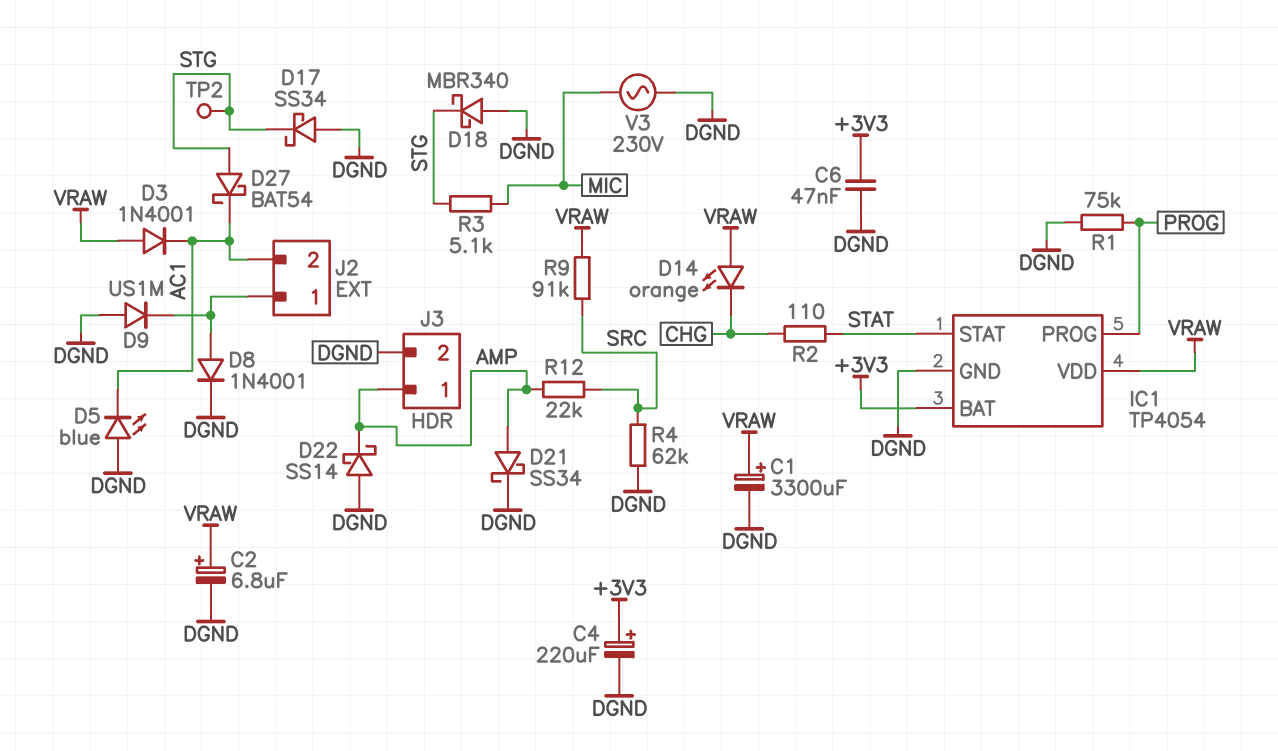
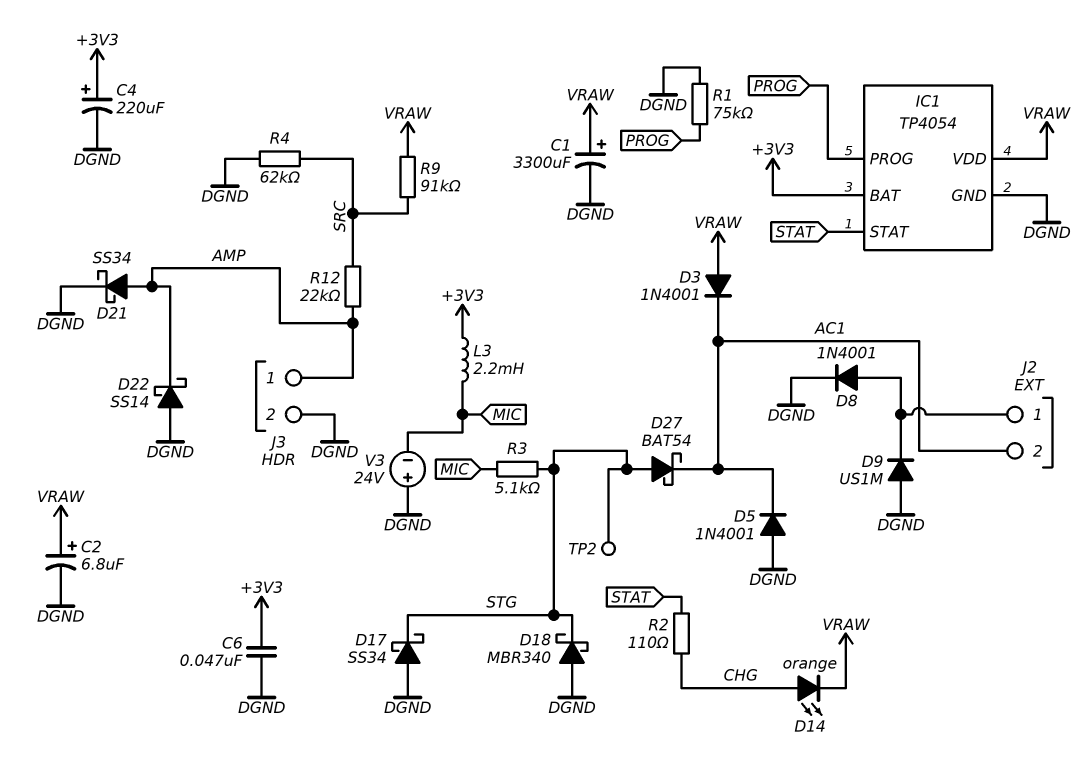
D5: LED blue (A DGND, K AC1) -> diode 1N4001 (A DGND, K AC1)
D14: LED orange (A VRAW, K CHG) -> LED orange (A CHG, K VRAW)
L3: none -> 2.2mH (+3V3, MIC)
V3: AC 230V (DGND, MIC) -> 24V (plus DGND, minus MIC)

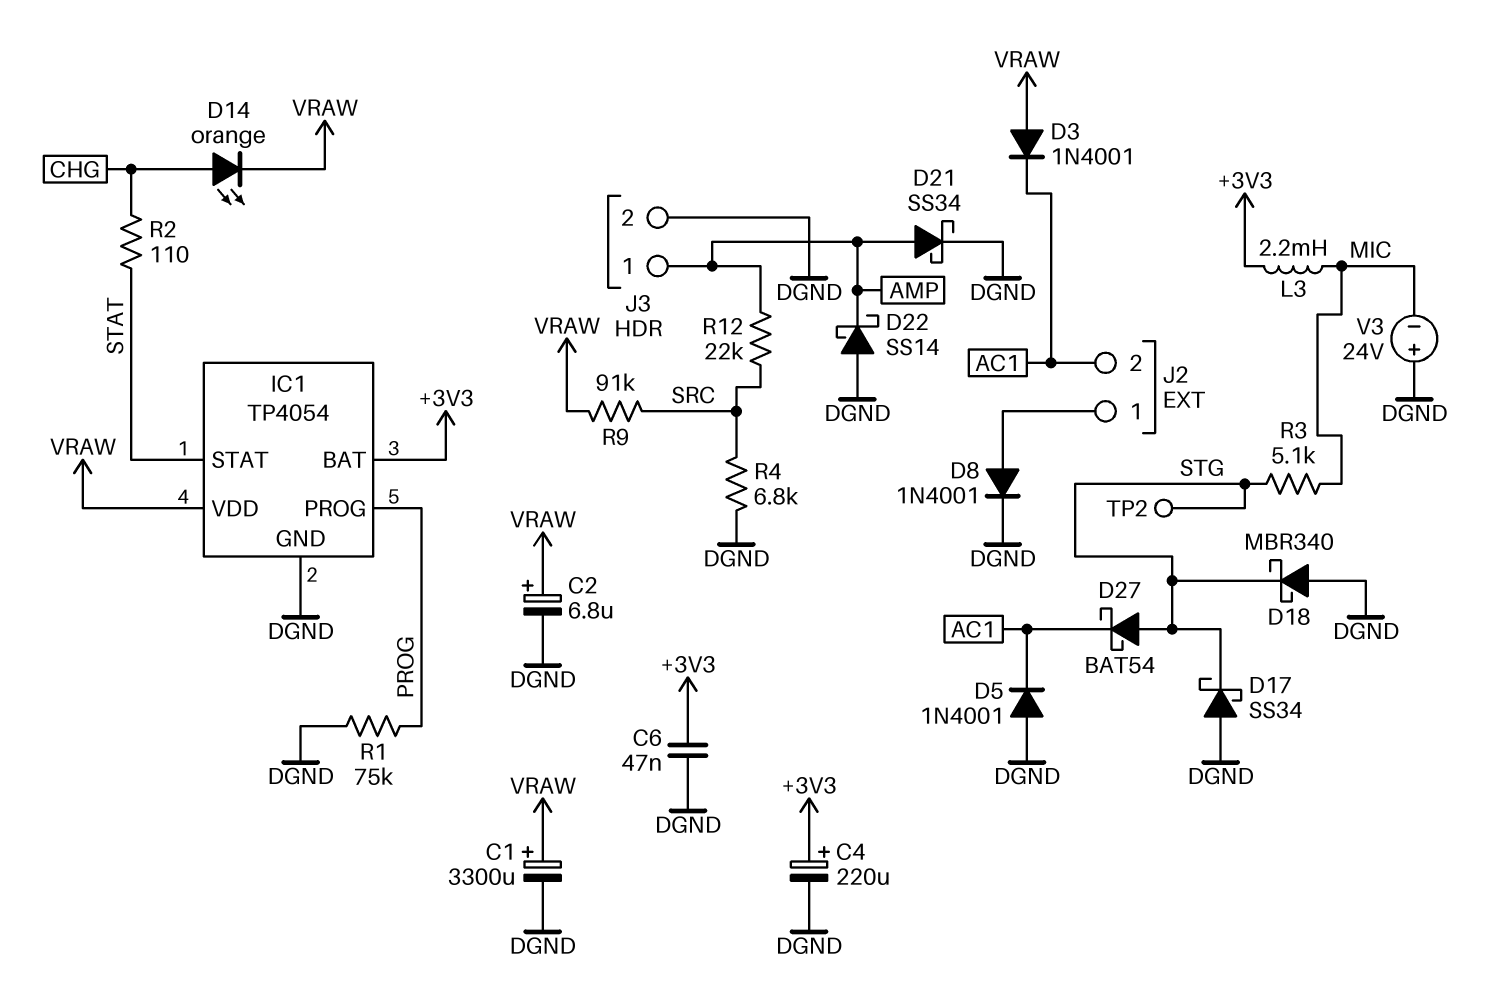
D9: diode US1M (A DGND, K J2/1) -> none
R4: 62k (DGND, SRC) -> 6.8k (DGND, SRC)

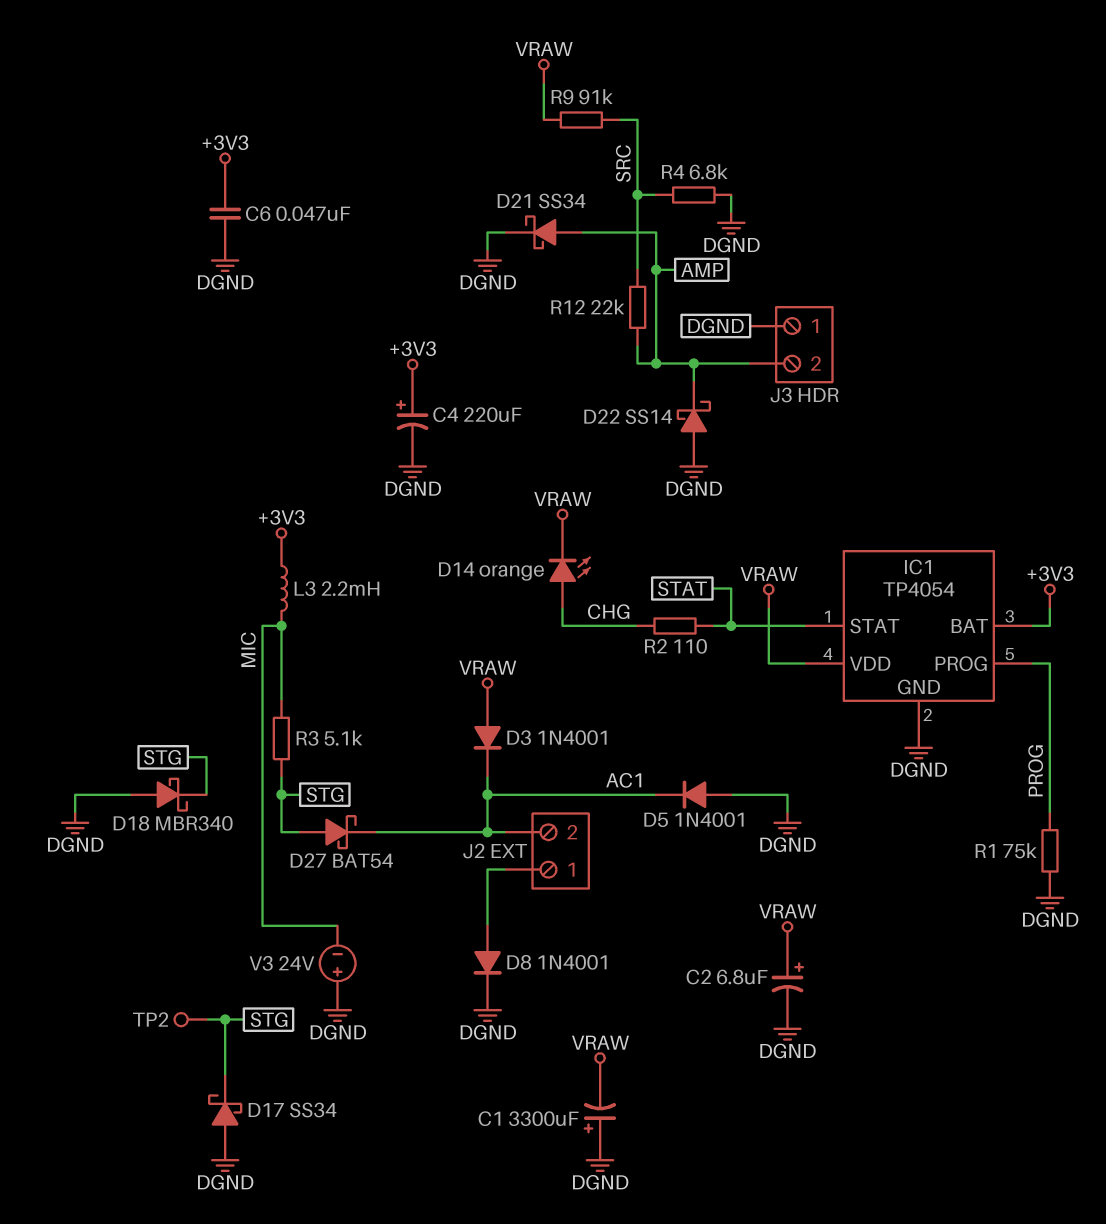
C1: 3300uF (plus VRAW, minus DGND) -> 3300uF (plus DGND, minus VRAW)
J3 pin 1: AMP -> DGND
J3 pin 2: DGND -> AMP

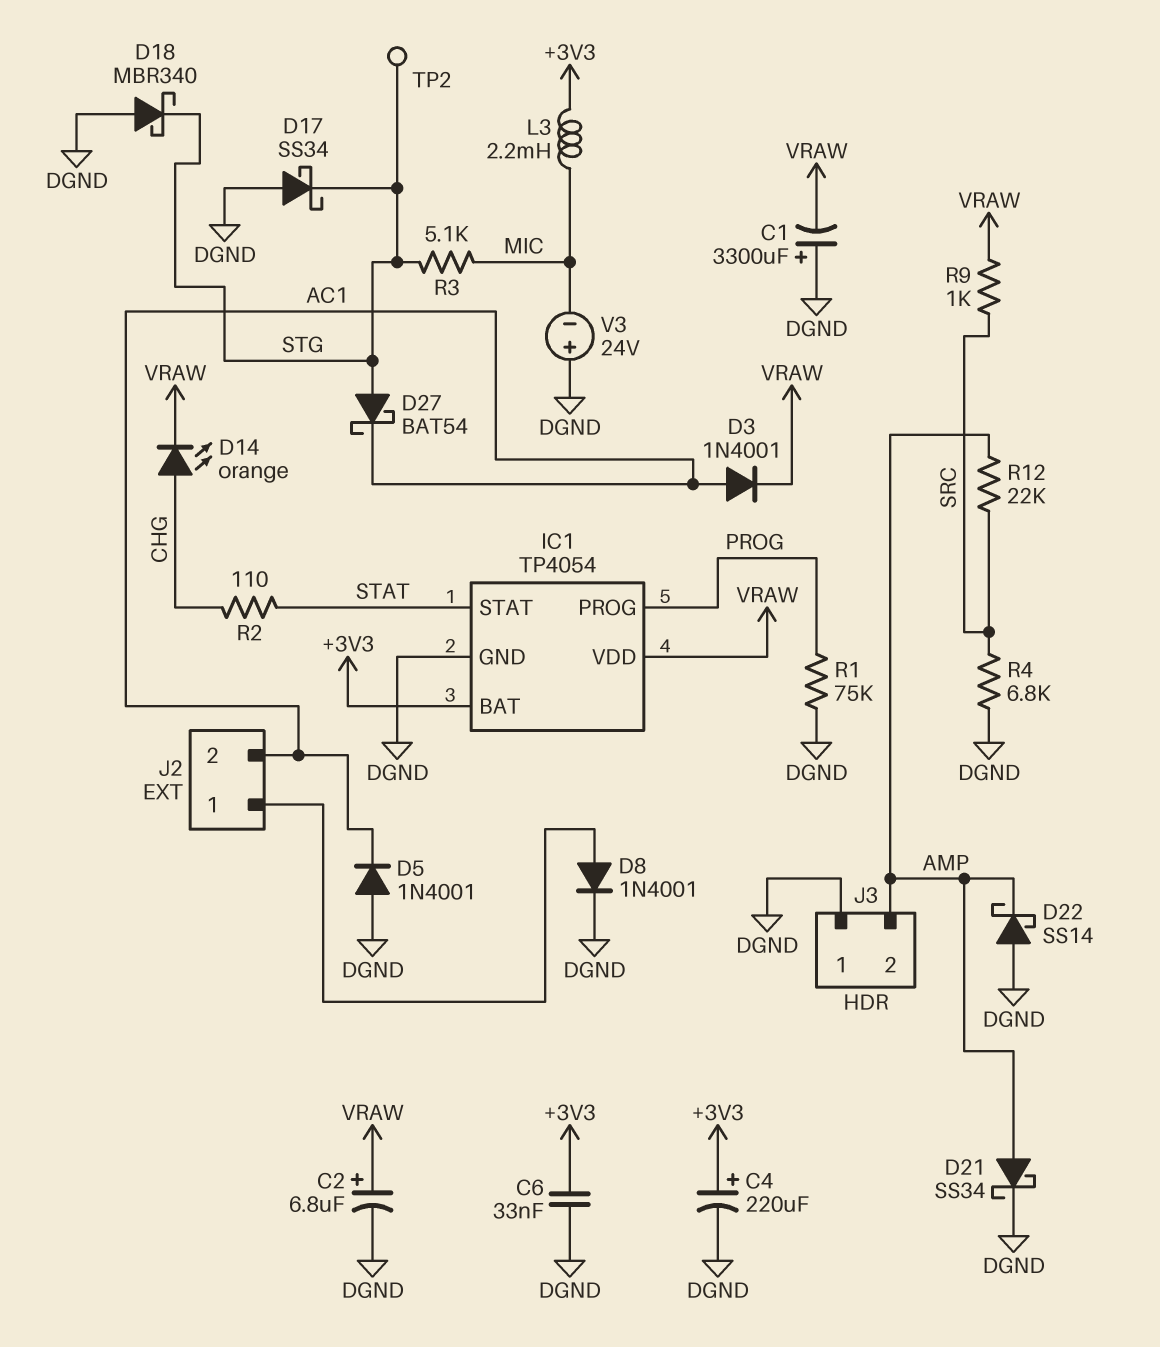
C6: 47nF (+3V3, DGND) -> 33nF (+3V3, DGND)
D3: diode 1N4001 (A VRAW, K AC1) -> diode 1N4001 (A AC1, K VRAW)
R9: 91k (SRC, VRAW) -> 1k (SRC, VRAW)

